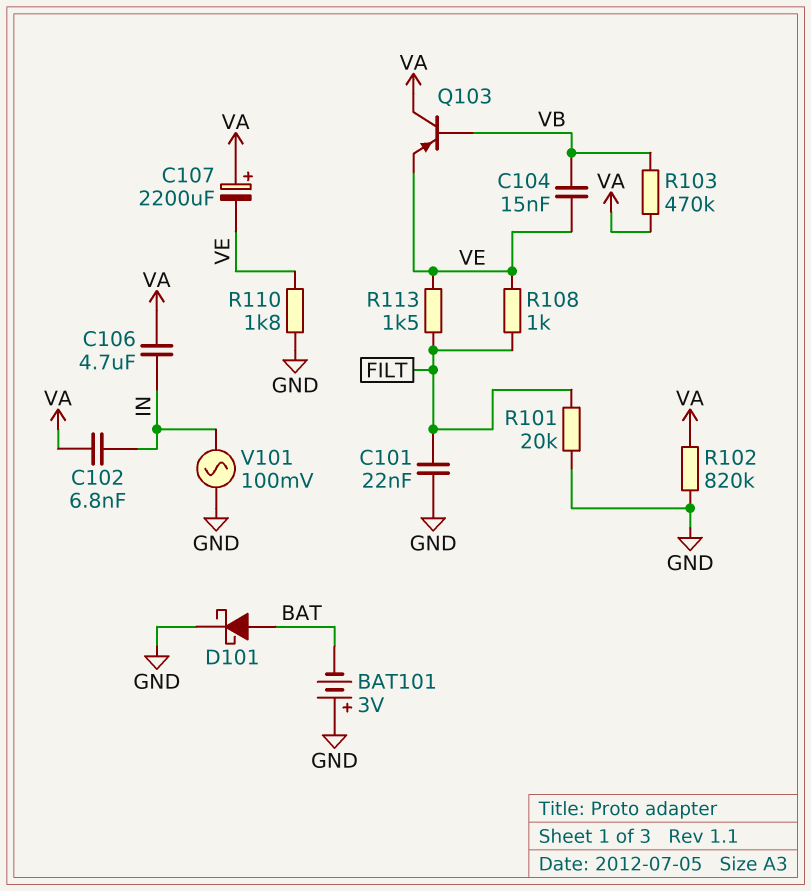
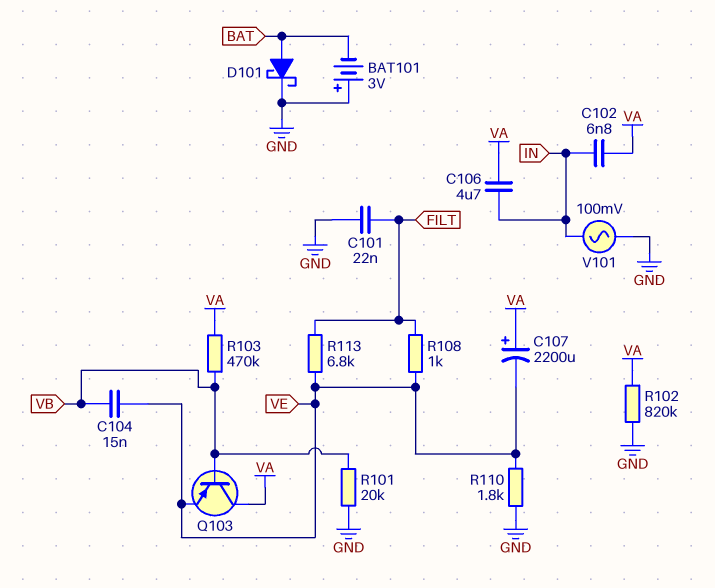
R101: 20k (FILT, GND) -> 20k (GND, VB)
R113: 1.5k (FILT, VE) -> 6.8k (FILT, VE)

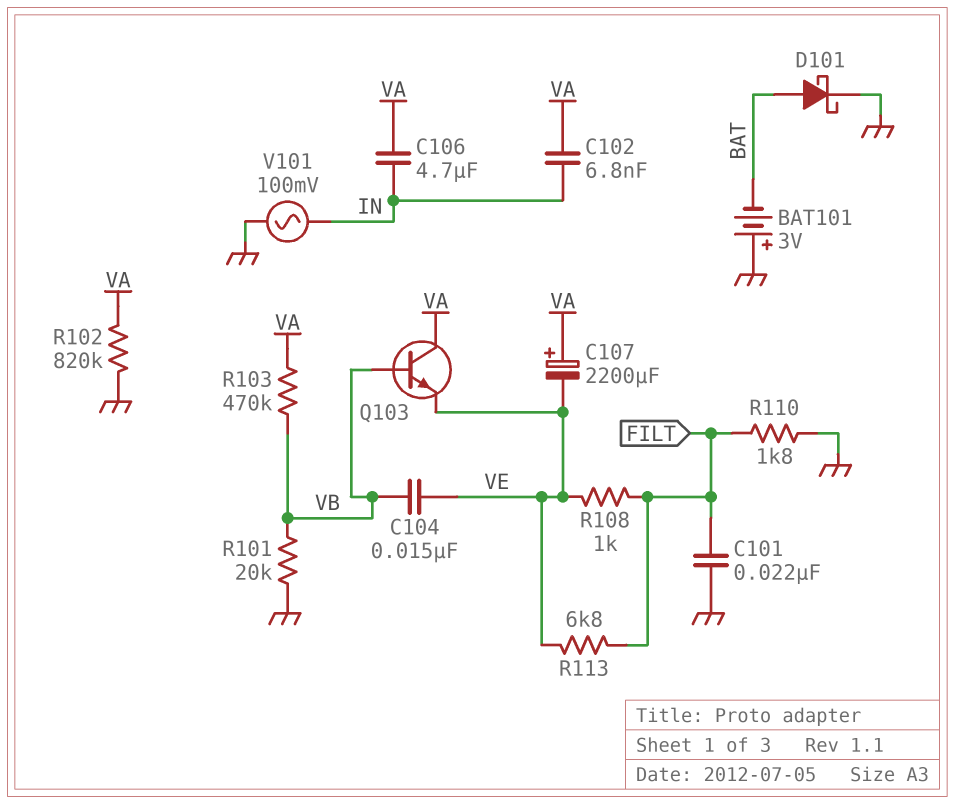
Q103: PNP (B VB, C VA, E VE) -> NPN (B VB, C VA, E VE)
R110: 1.8k (GND, VE) -> 1.8k (FILT, GND)

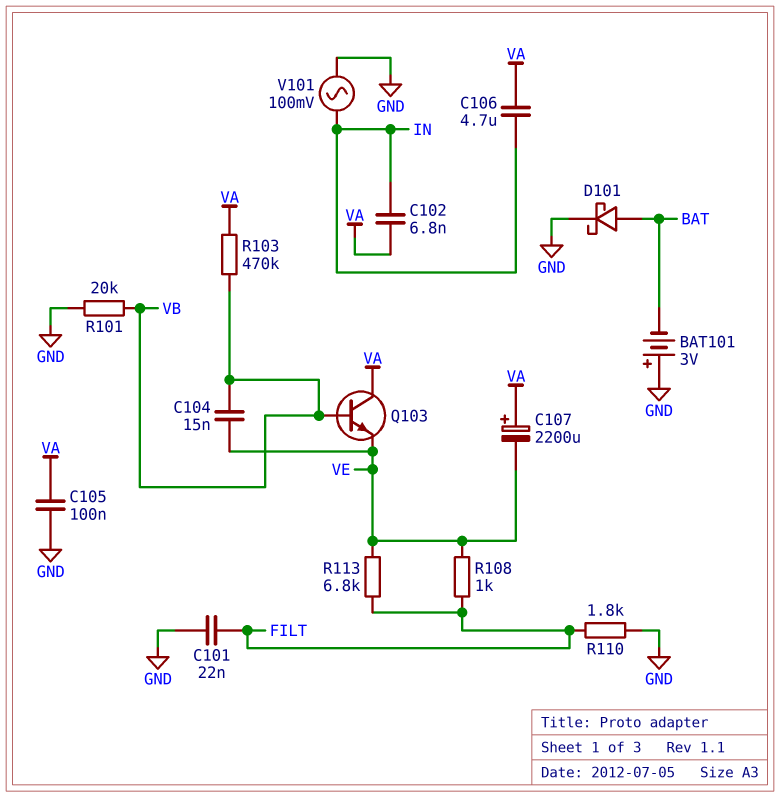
C105: none -> 100nF (GND, VA)
R102: 820k (GND, VA) -> none

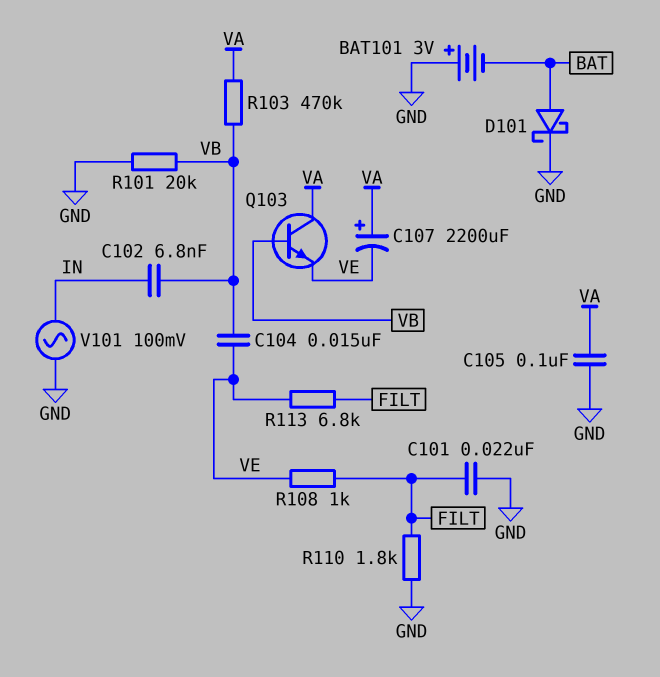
C102: 6.8nF (IN, VA) -> 6.8nF (IN, VB)
C106: 4.7uF (IN, VA) -> none

